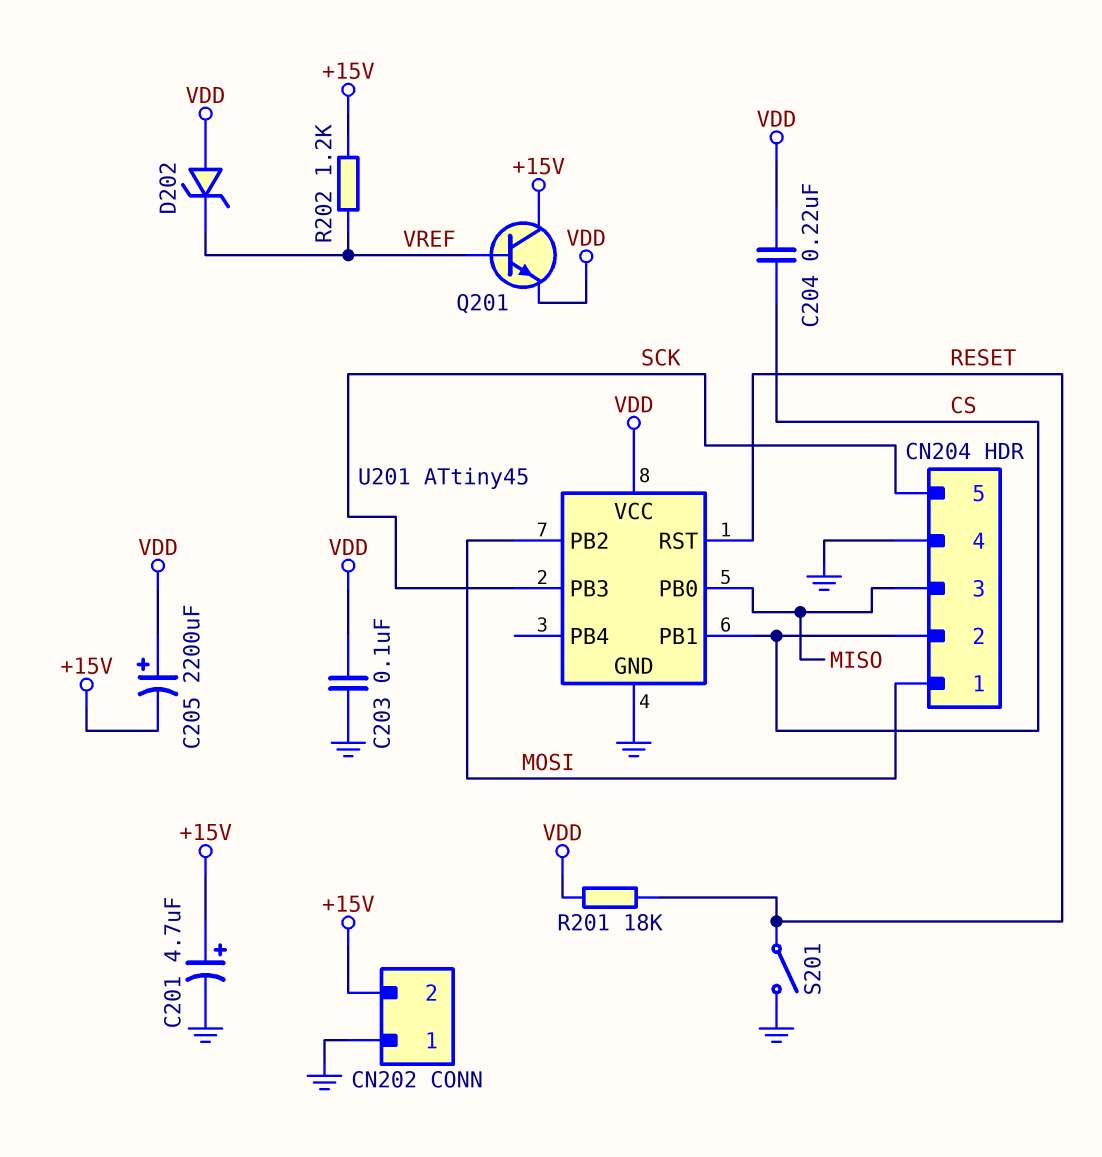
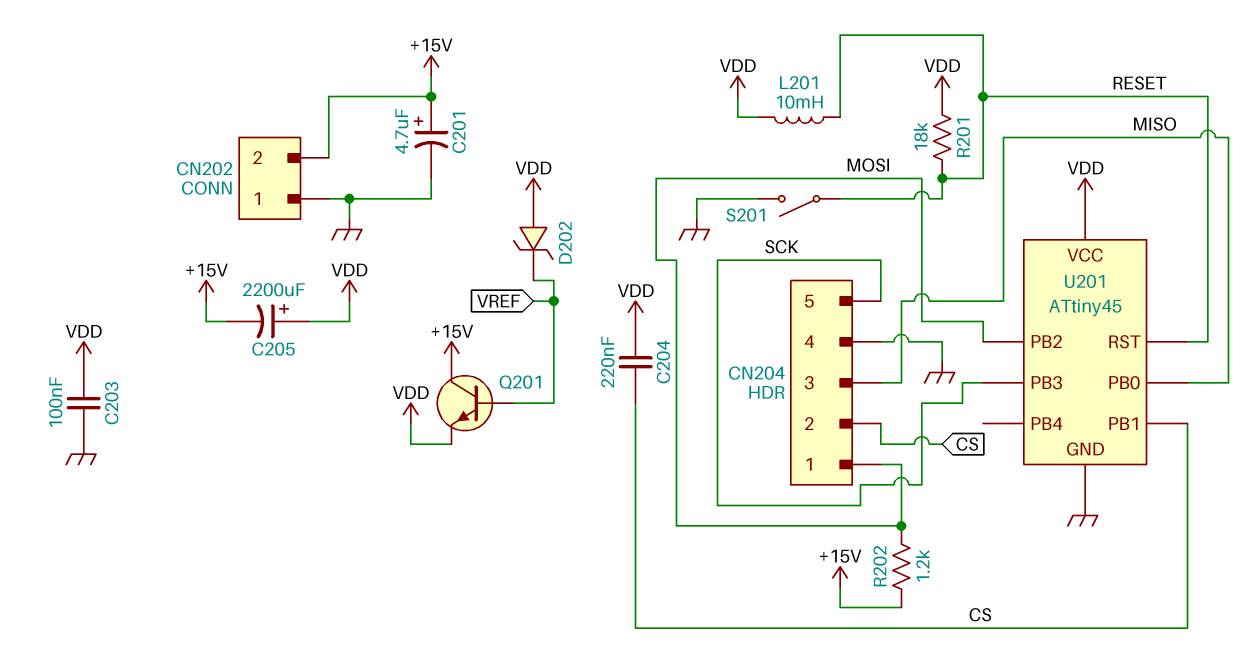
L201: none -> 10mH (RESET, VDD)
R202: 1.2k (+15V, VREF) -> 1.2k (+15V, MOSI)

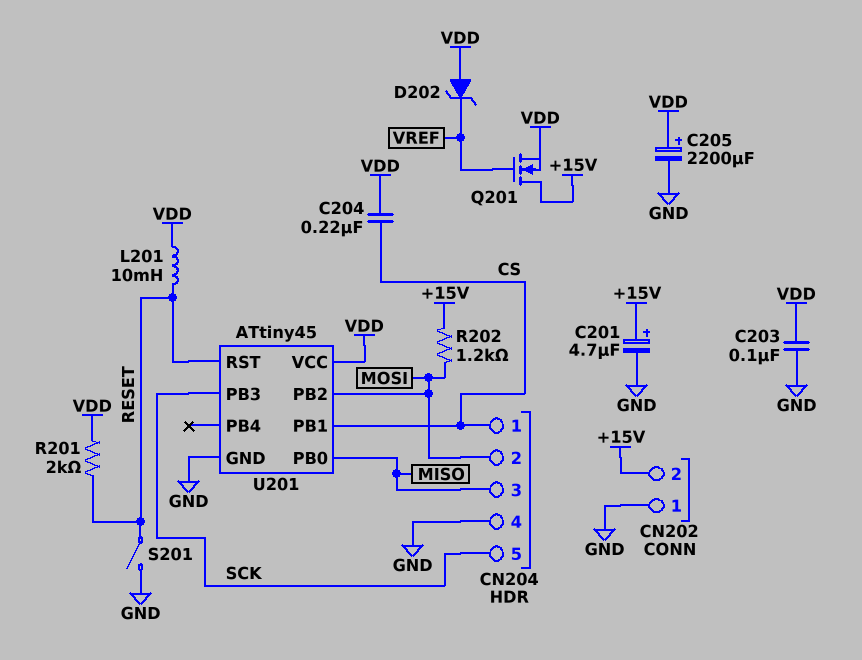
C205: 2200uF (plus VDD, minus +15V) -> 2200uF (plus VDD, minus GND)
CN204 pin 1: MOSI -> CS
CN204 pin 2: CS -> MOSI
Q201: NPN (B VREF, C +15V, E VDD) -> NMOS (G VREF, D +15V, S VDD)
R201: 18k (RESET, VDD) -> 2k (RESET, VDD)

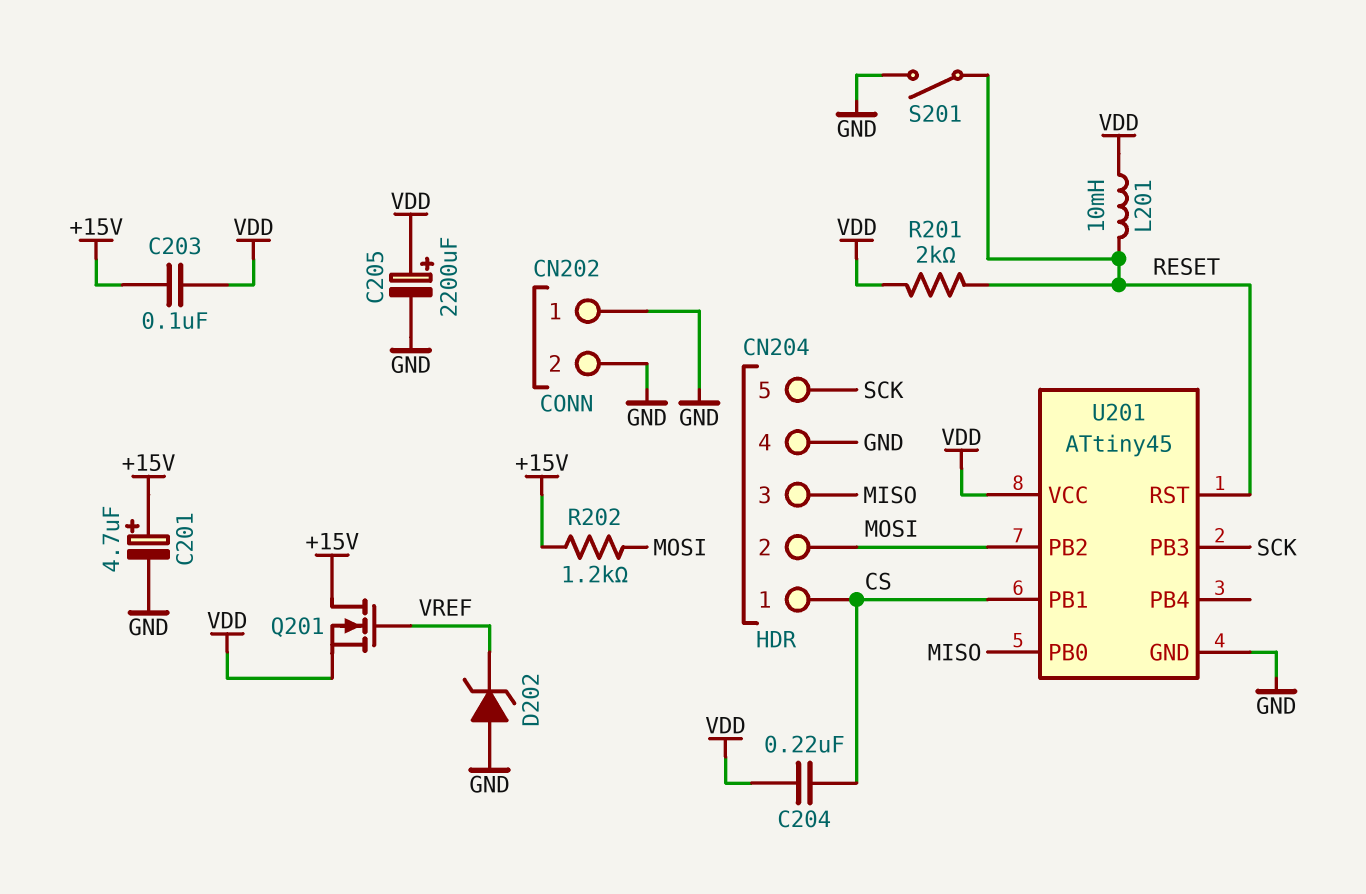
C203: 100nF (GND, VDD) -> 100nF (+15V, VDD)
CN202 pin 2: +15V -> GND
D202: zener (A VDD, K VREF) -> zener (A GND, K VREF)

